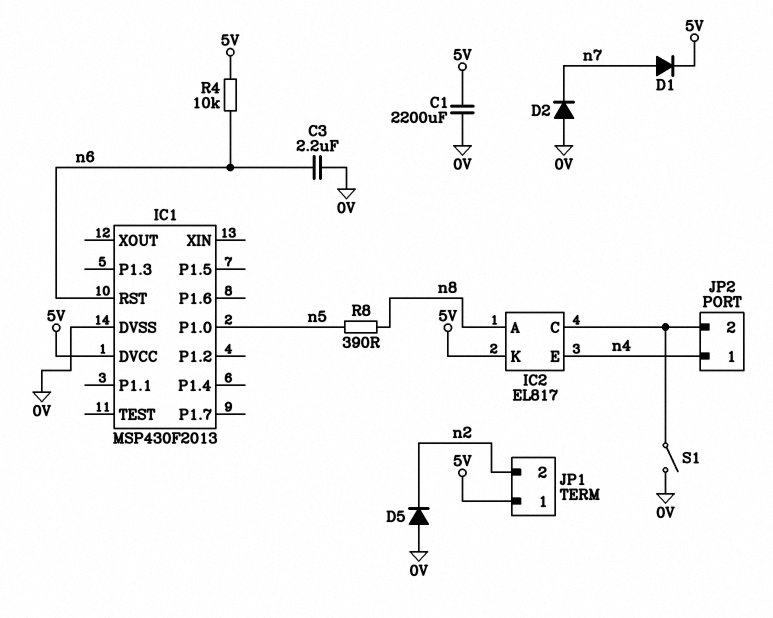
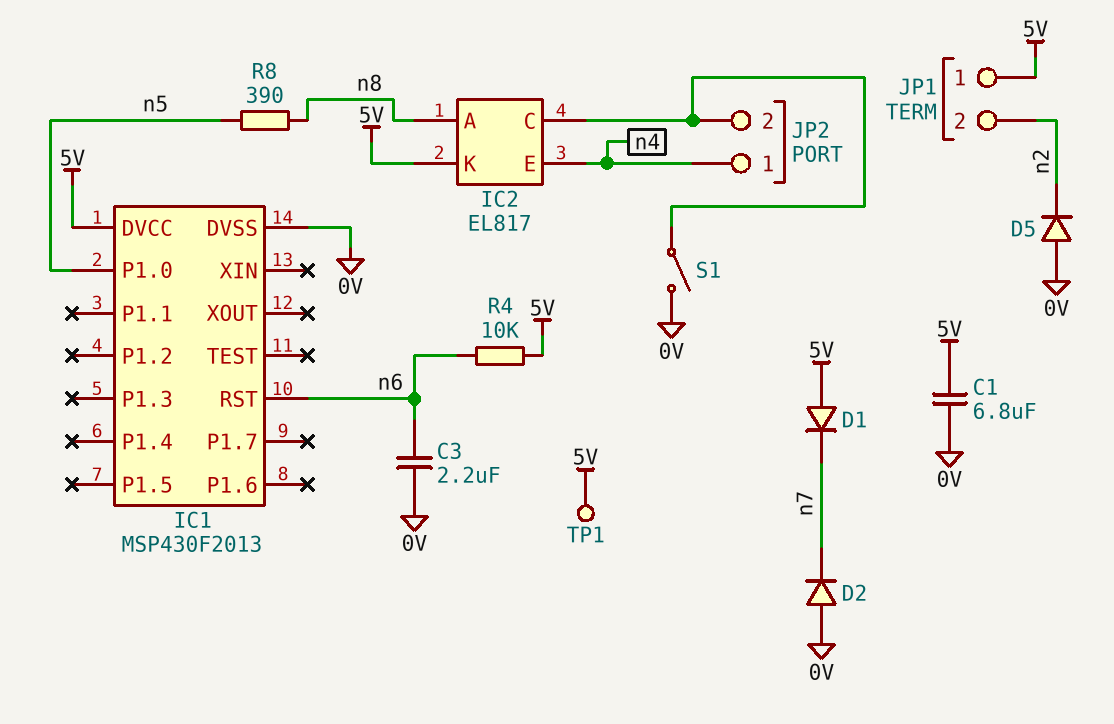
C1: 2200uF (0V, 5V) -> 6.8uF (0V, 5V)
D1: diode (A n7, K 5V) -> diode (A 5V, K n7)
TP1: none -> test point (5V)

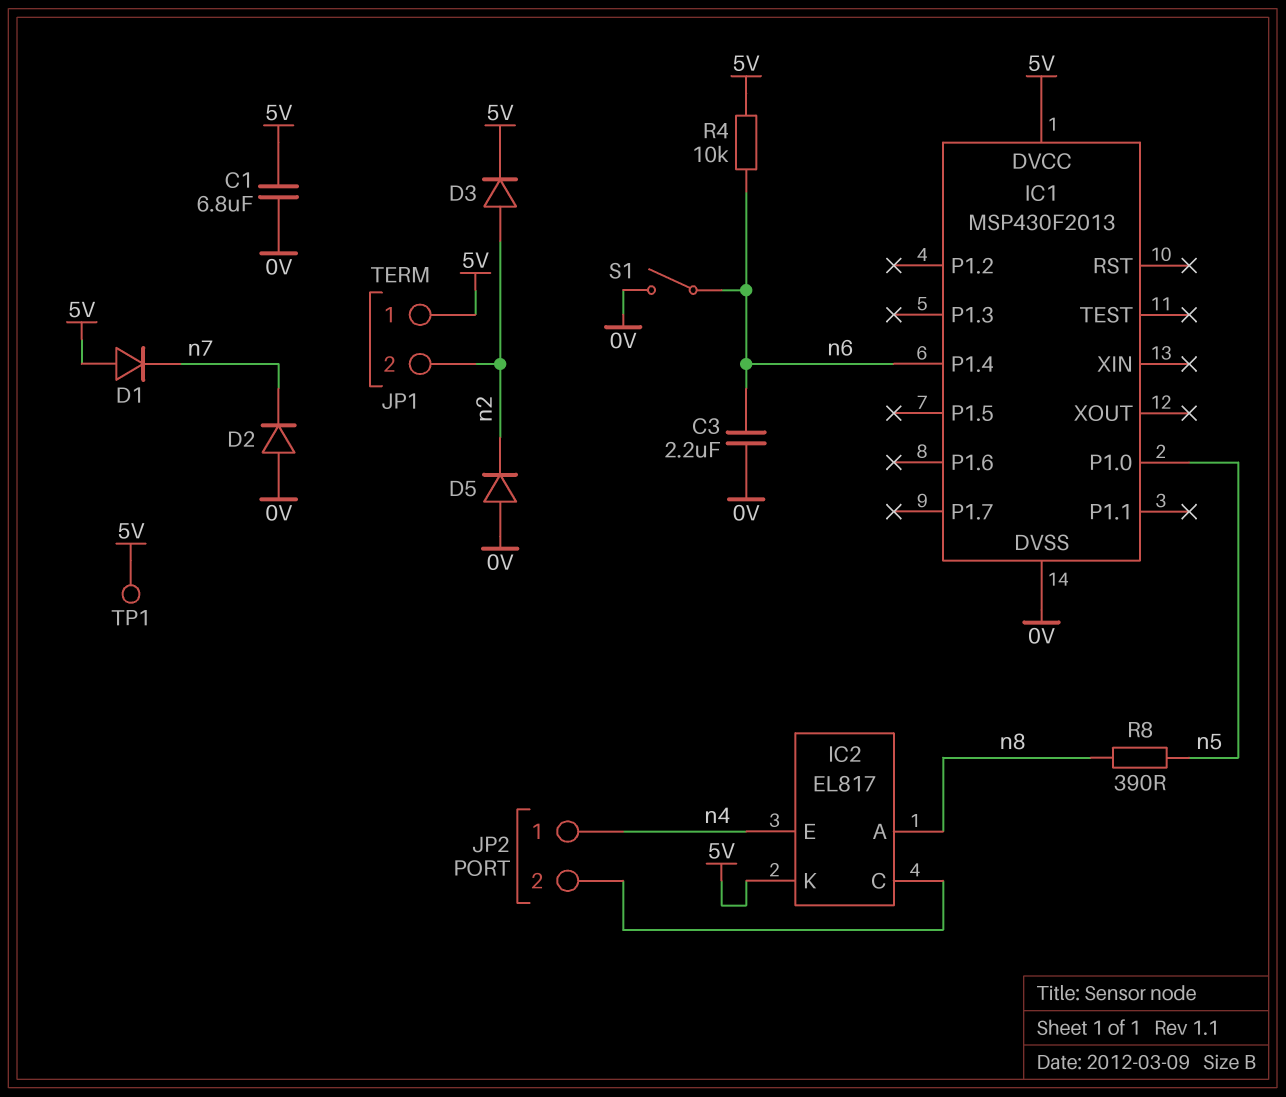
D3: none -> diode (A n2, K 5V)
IC1 pin P1.4: none -> n6
IC1 pin RST: n6 -> none
S1: switch (0V, IC2/C) -> switch (0V, n6)

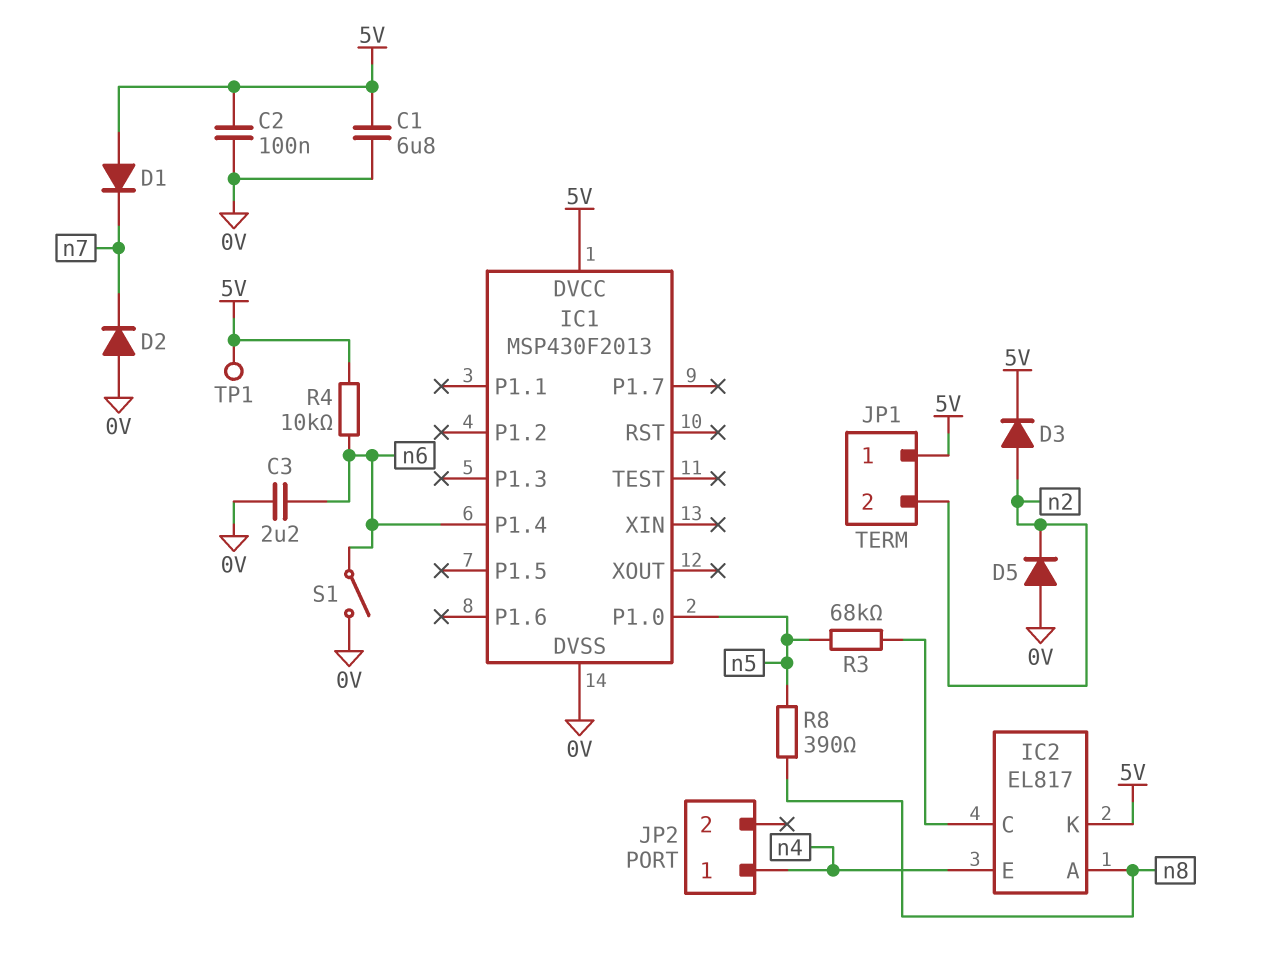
C2: none -> 100nF (0V, 5V)
JP2 pin 2: IC2/C -> none
R3: none -> 68k (IC2/C, n5)

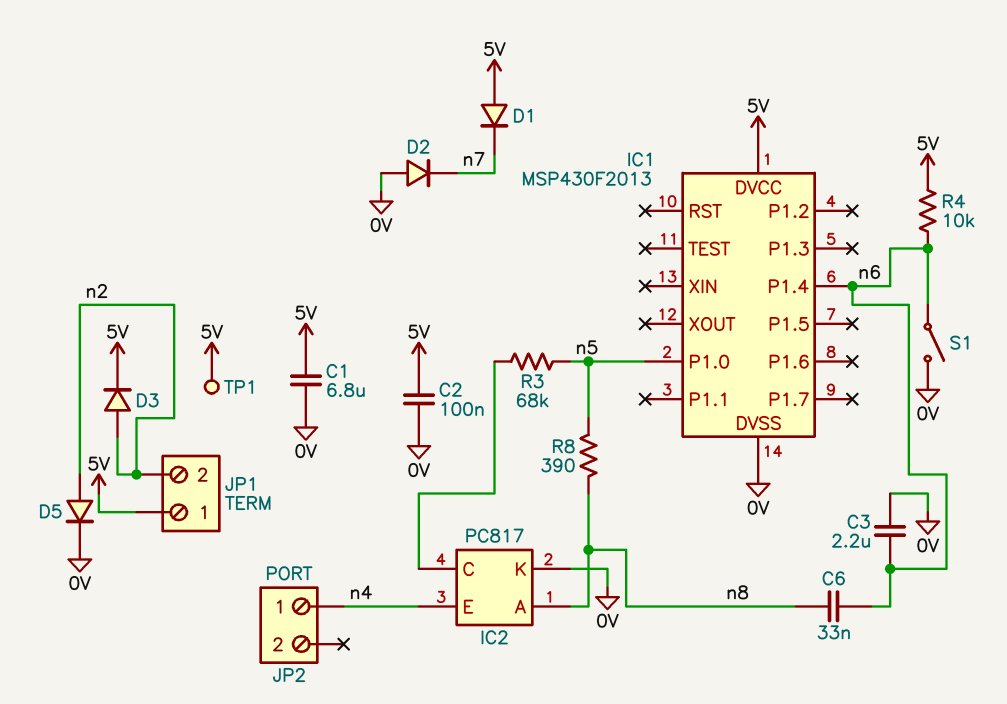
C6: none -> 33nF (n6, n8)
D5: diode (A 0V, K n2) -> diode (A n2, K 0V)
IC2: EL817 -> PC817
IC2 pin K: 5V -> 0V

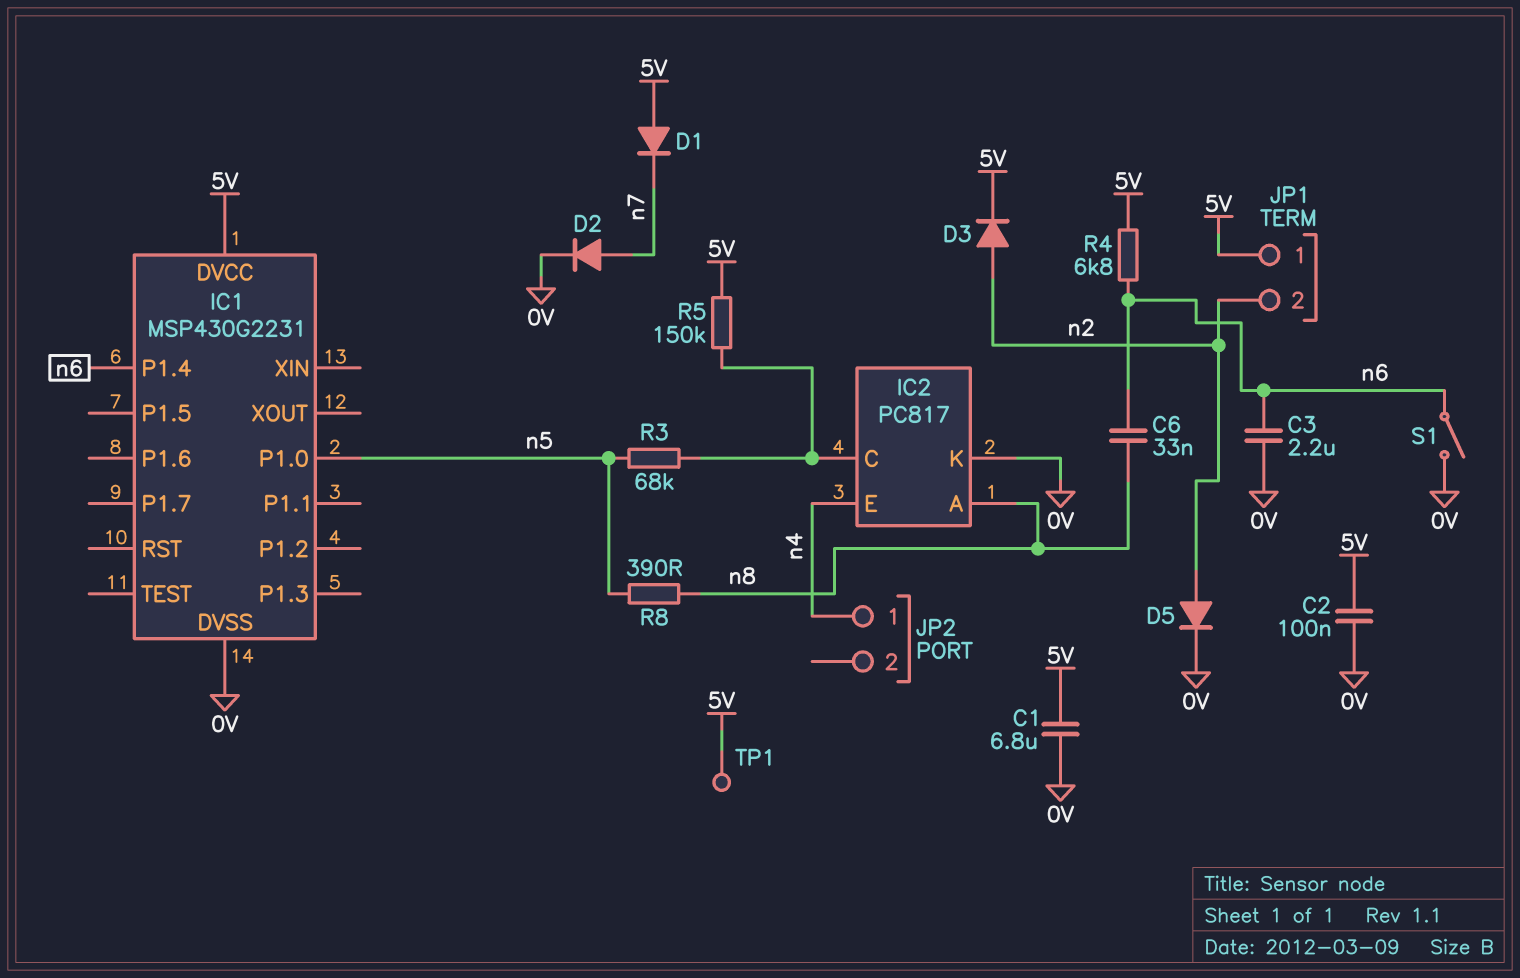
D2: diode (A 0V, K n7) -> diode (A n7, K 0V)
IC1: MSP430F2013 -> MSP430G2231
R4: 10k (5V, n6) -> 6.8k (5V, n6)
R5: none -> 150k (5V, IC2/C)

